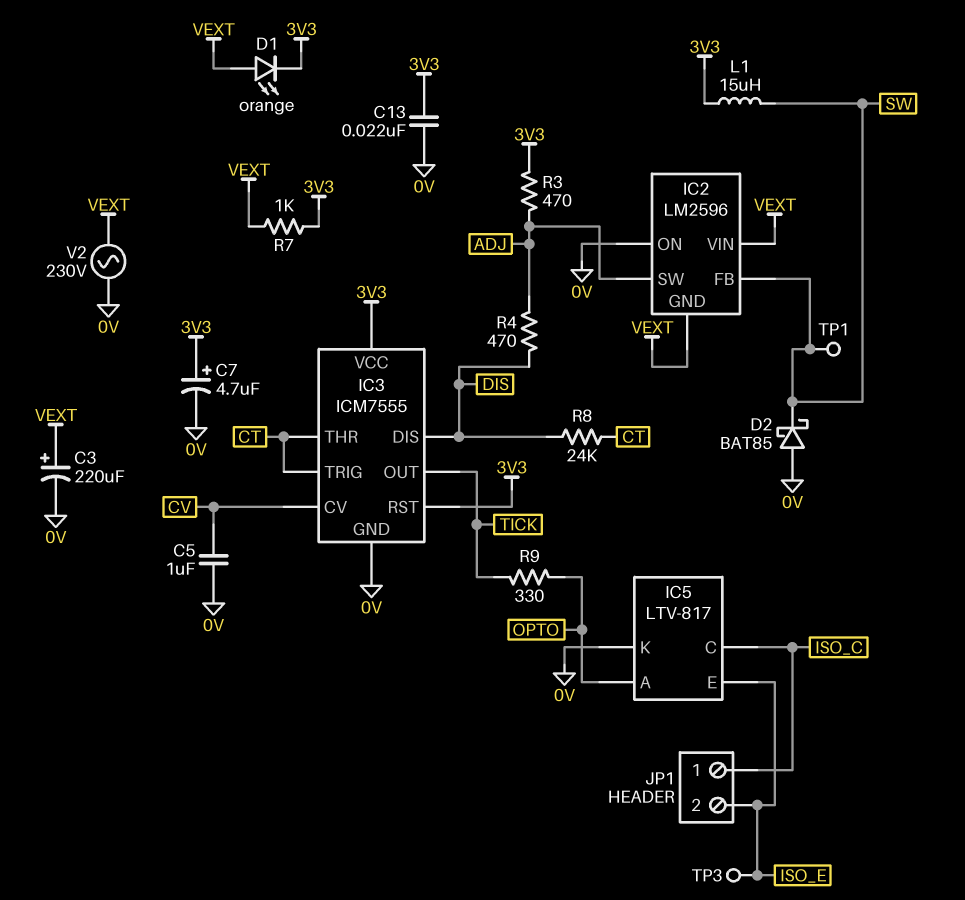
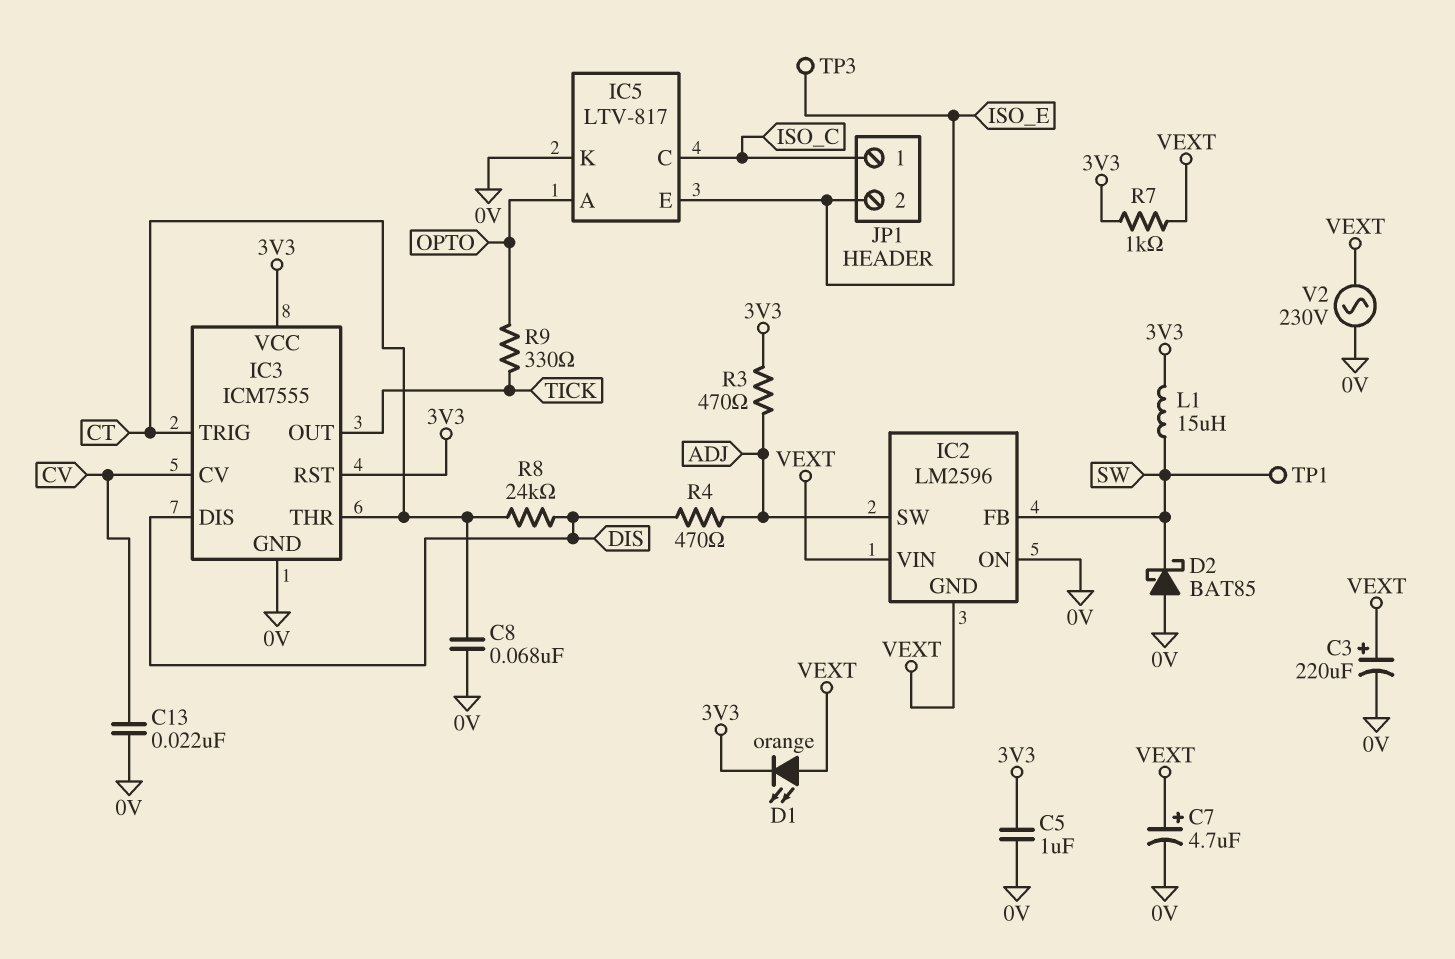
C5: 1uF (0V, CV) -> 1uF (0V, 3V3)
C7: 4.7uF (plus 3V3, minus 0V) -> 4.7uF (plus VEXT, minus 0V)
C8: none -> 68nF (0V, CT)
C13: 22nF (0V, 3V3) -> 22nF (0V, CV)

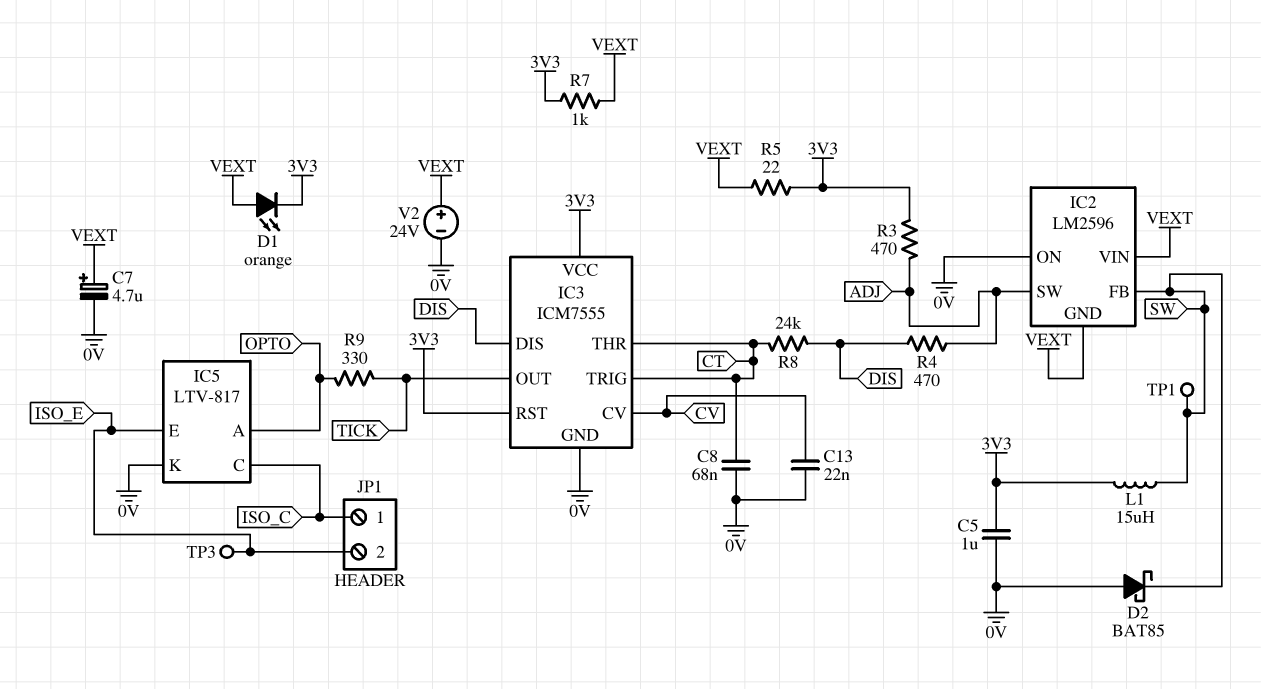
C3: 220uF (plus VEXT, minus 0V) -> none
R5: none -> 22 (3V3, VEXT)
V2: AC 230V (0V, VEXT) -> 24V (plus VEXT, minus 0V)

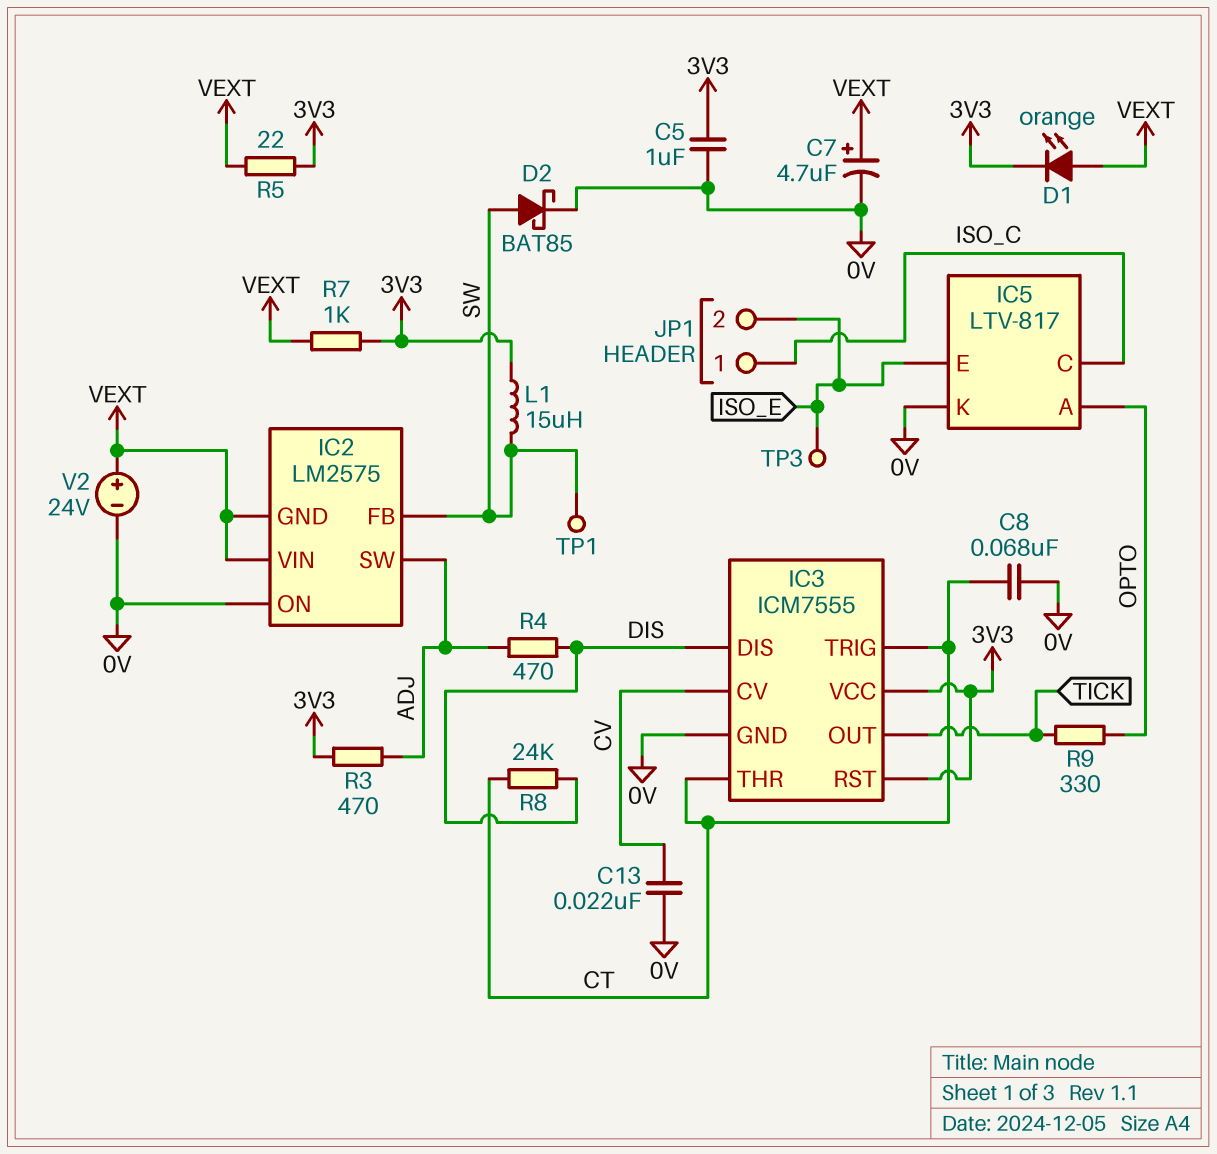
D2: schottky BAT85 (A 0V, K SW) -> schottky BAT85 (A SW, K 0V)
IC2: LM2596 -> LM2575

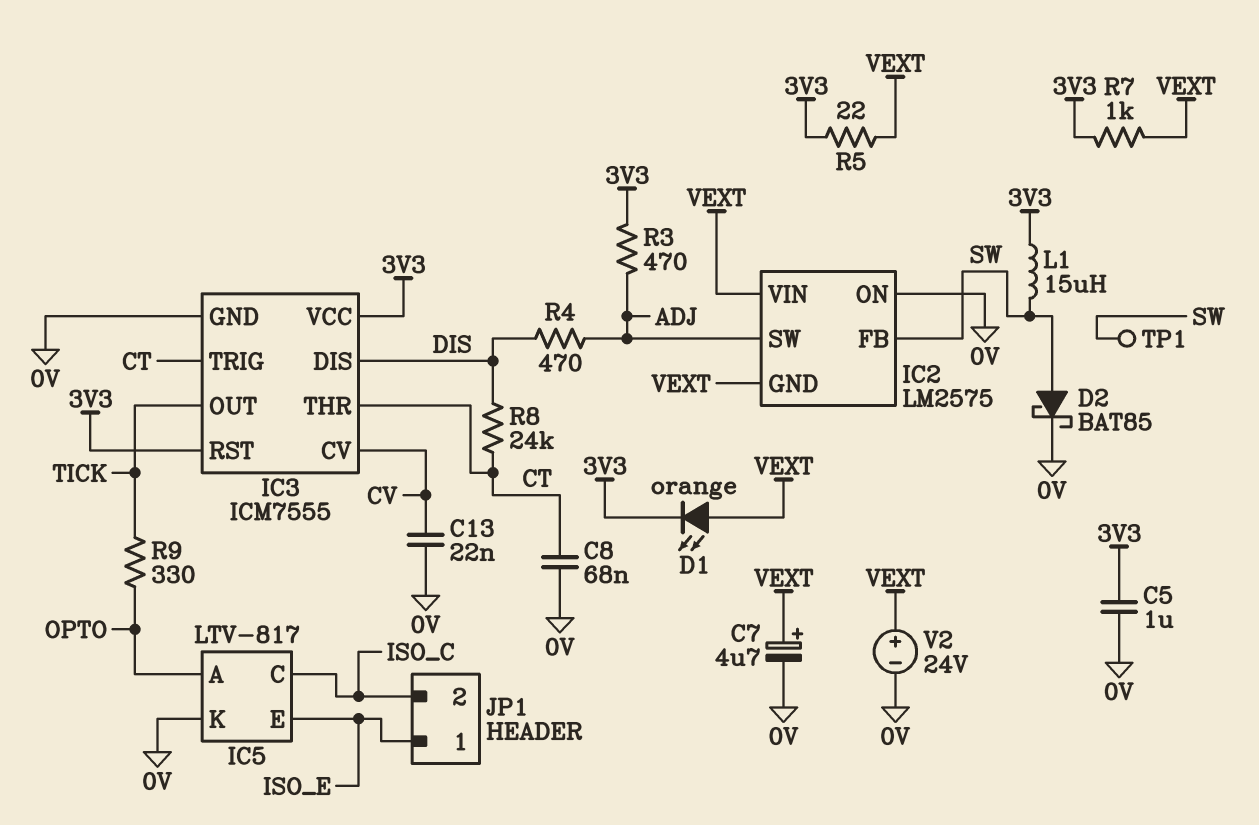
JP1 pin 1: ISO_C -> ISO_E
JP1 pin 2: ISO_E -> ISO_C
TP3: test point (ISO_E) -> none

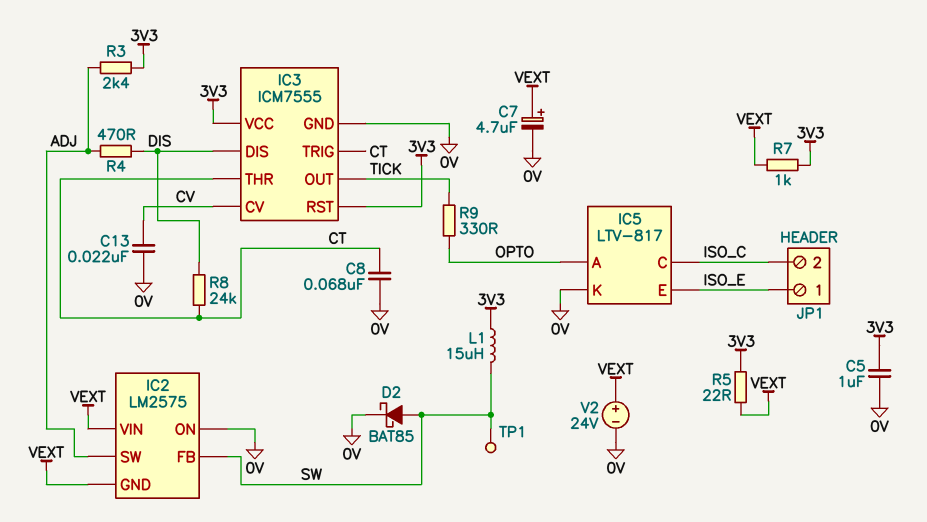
D1: LED orange (A VEXT, K 3V3) -> none
R3: 470 (3V3, ADJ) -> 2.4k (3V3, ADJ)

